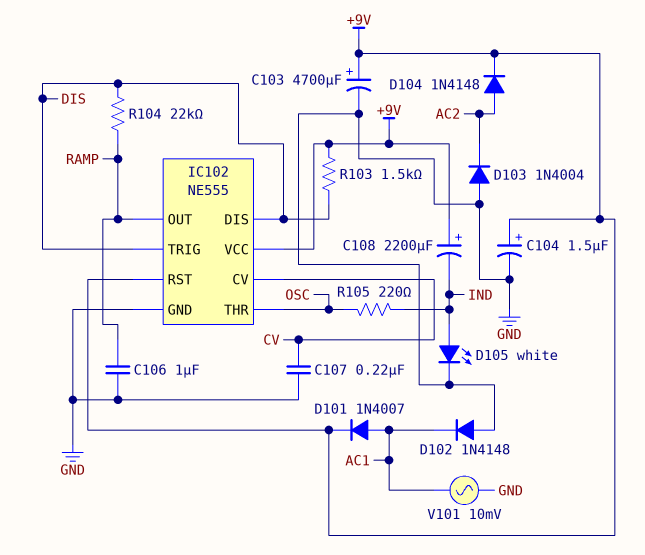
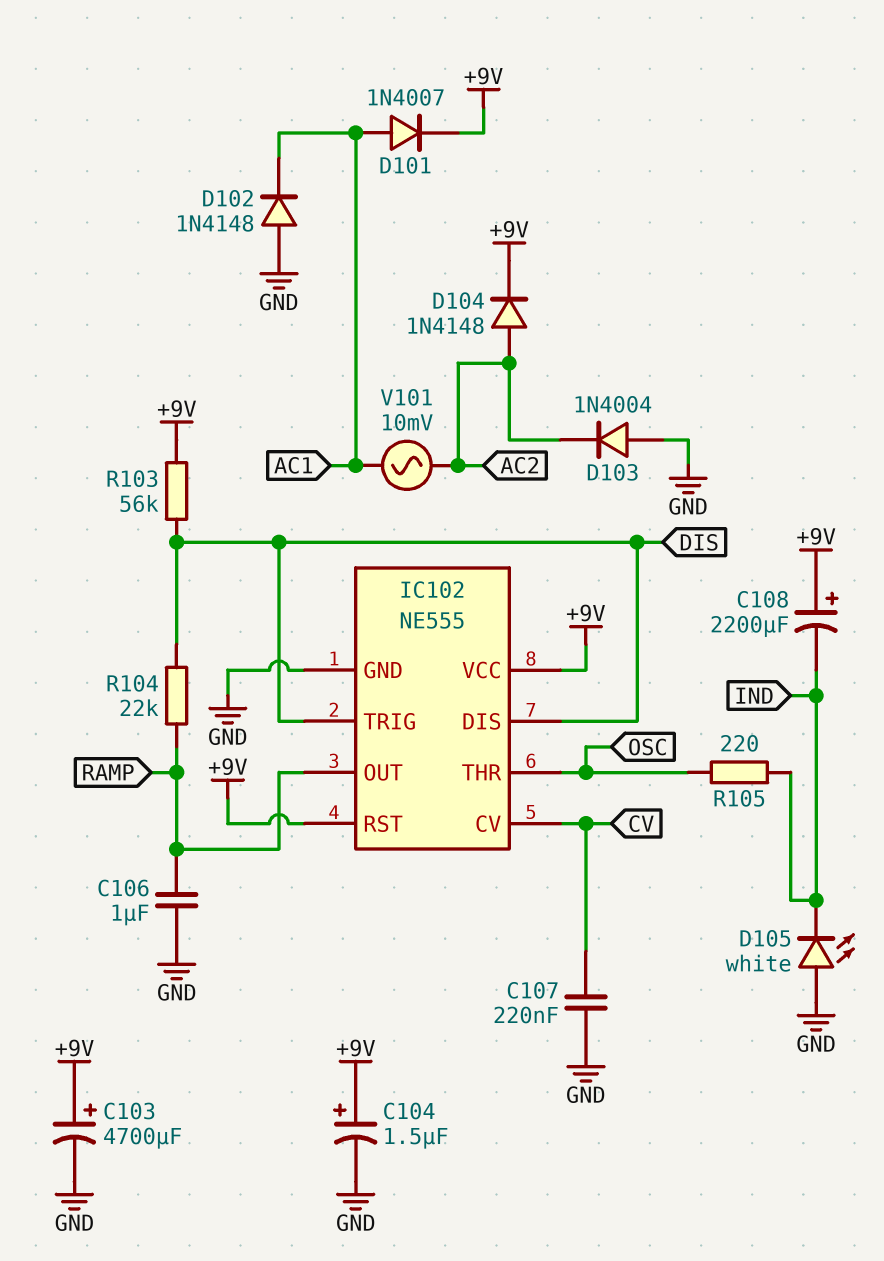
D105: LED white (A IND, K GND) -> LED white (A GND, K IND)
R103: 1.5k (+9V, DIS) -> 56k (+9V, DIS)
V101: AC 10mV (AC1, GND) -> AC 10mV (AC1, AC2)

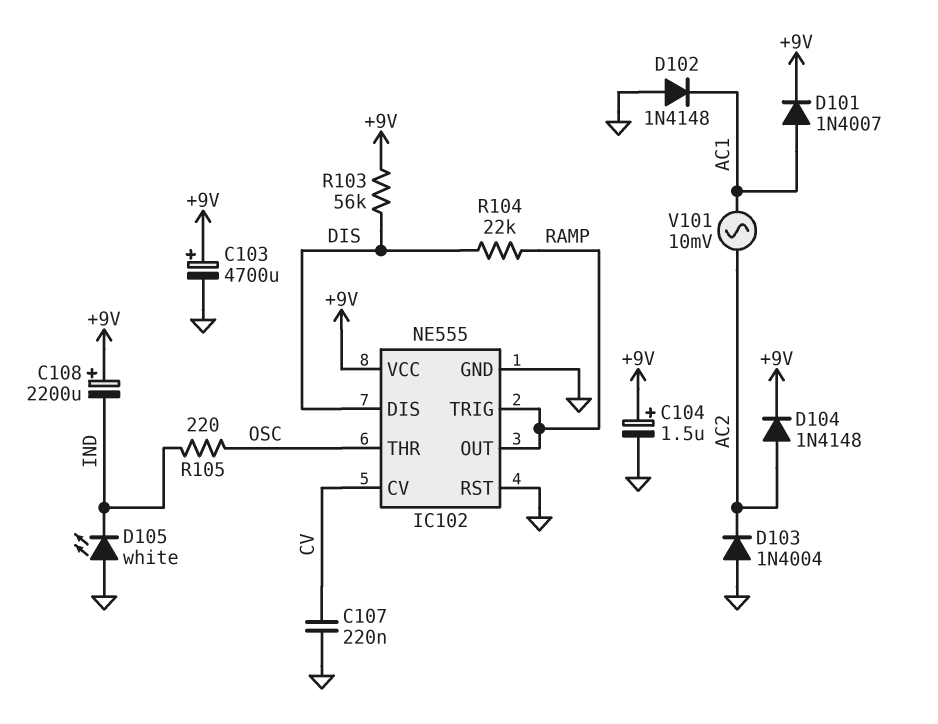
C106: 1uF (GND, RAMP) -> none
IC102 pin RST: +9V -> GND
IC102 pin TRIG: DIS -> RAMP

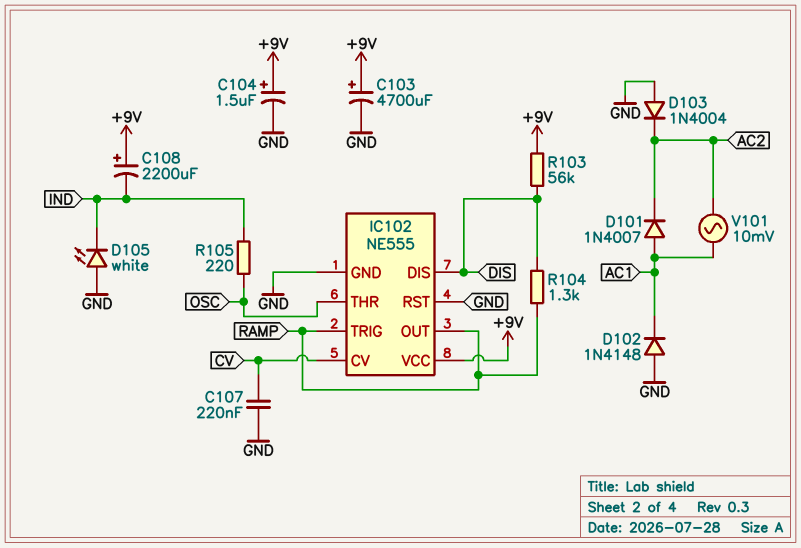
D101: diode 1N4007 (A AC1, K +9V) -> diode 1N4007 (A AC1, K AC2)
D104: diode 1N4148 (A AC2, K +9V) -> none
R104: 22k (DIS, RAMP) -> 1.3k (DIS, RAMP)

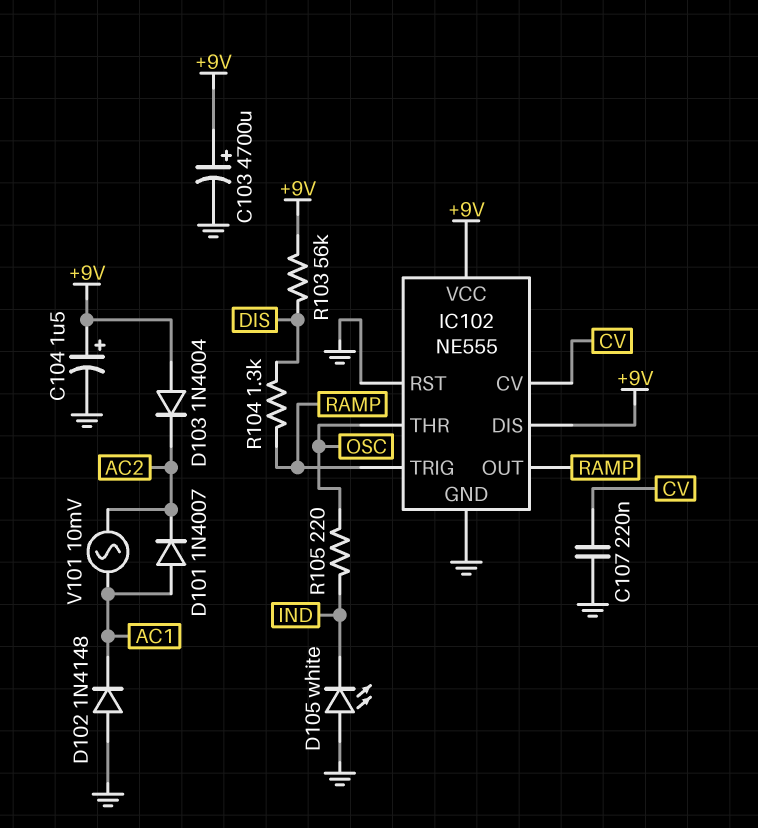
C108: 2200uF (plus +9V, minus IND) -> none
D103: diode 1N4004 (A GND, K AC2) -> diode 1N4004 (A +9V, K AC2)
IC102 pin DIS: DIS -> +9V

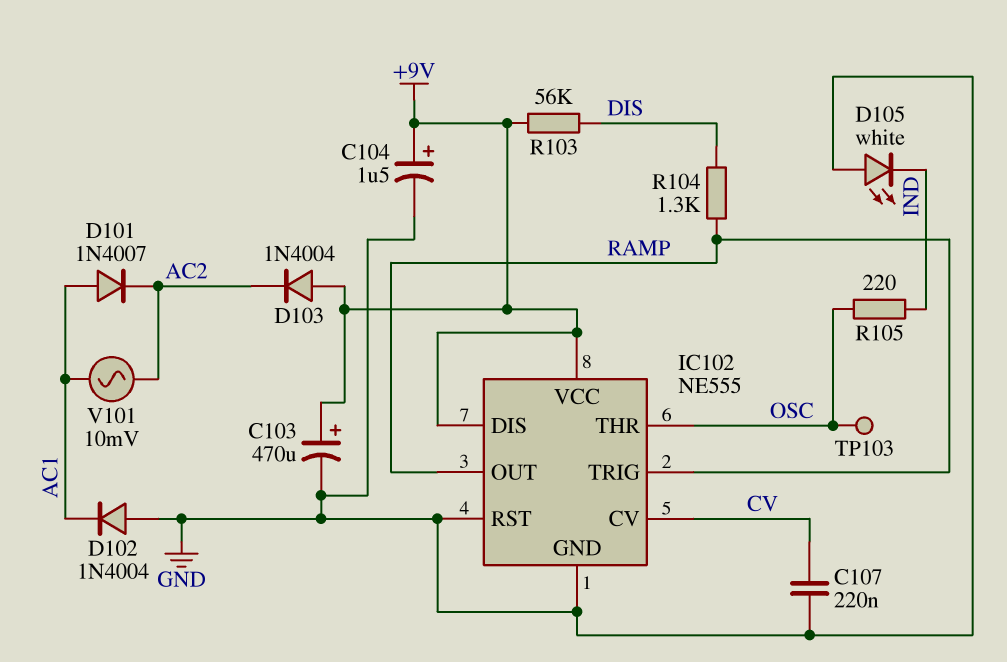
C103: 4700uF (plus +9V, minus GND) -> 470uF (plus +9V, minus GND)
D102: diode 1N4148 (A GND, K AC1) -> diode 1N4004 (A GND, K AC1)
TP103: none -> test point (OSC)

